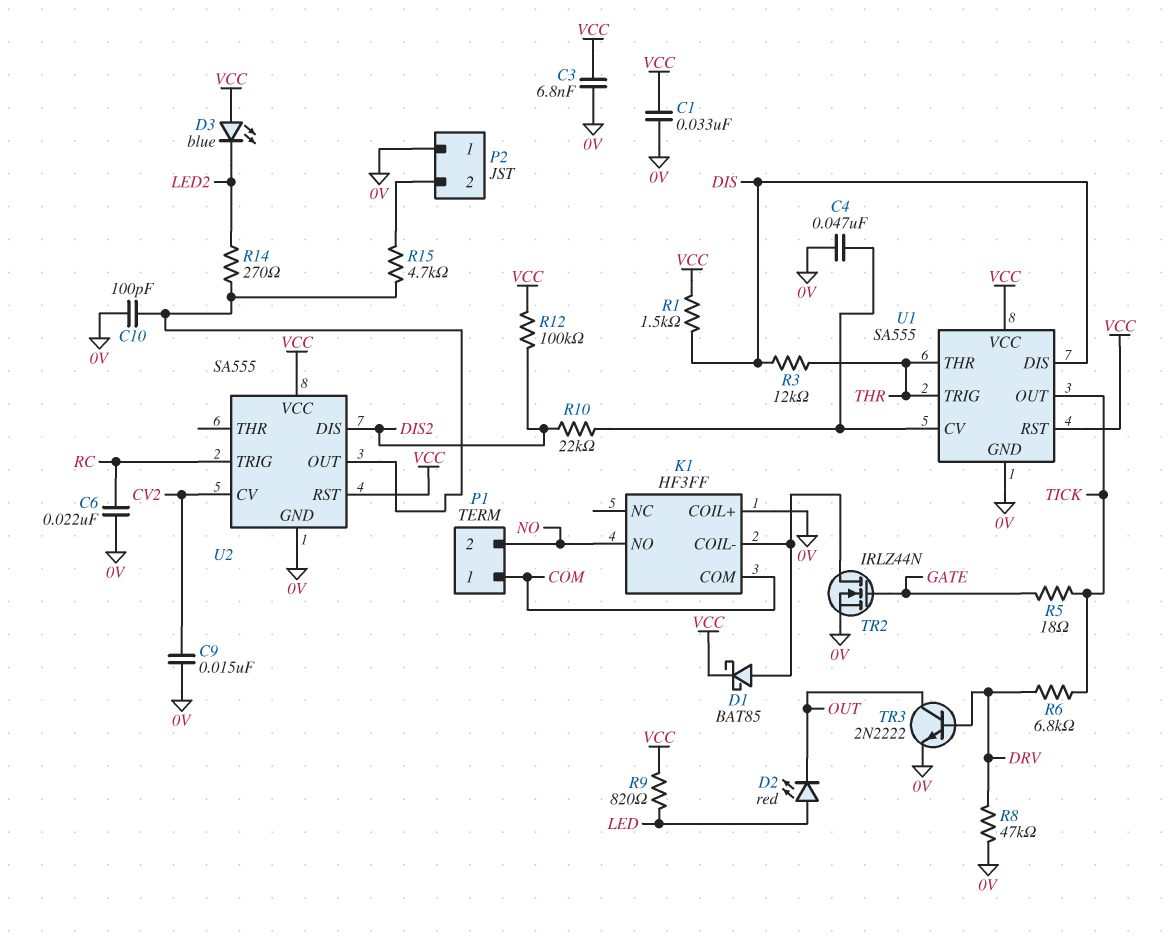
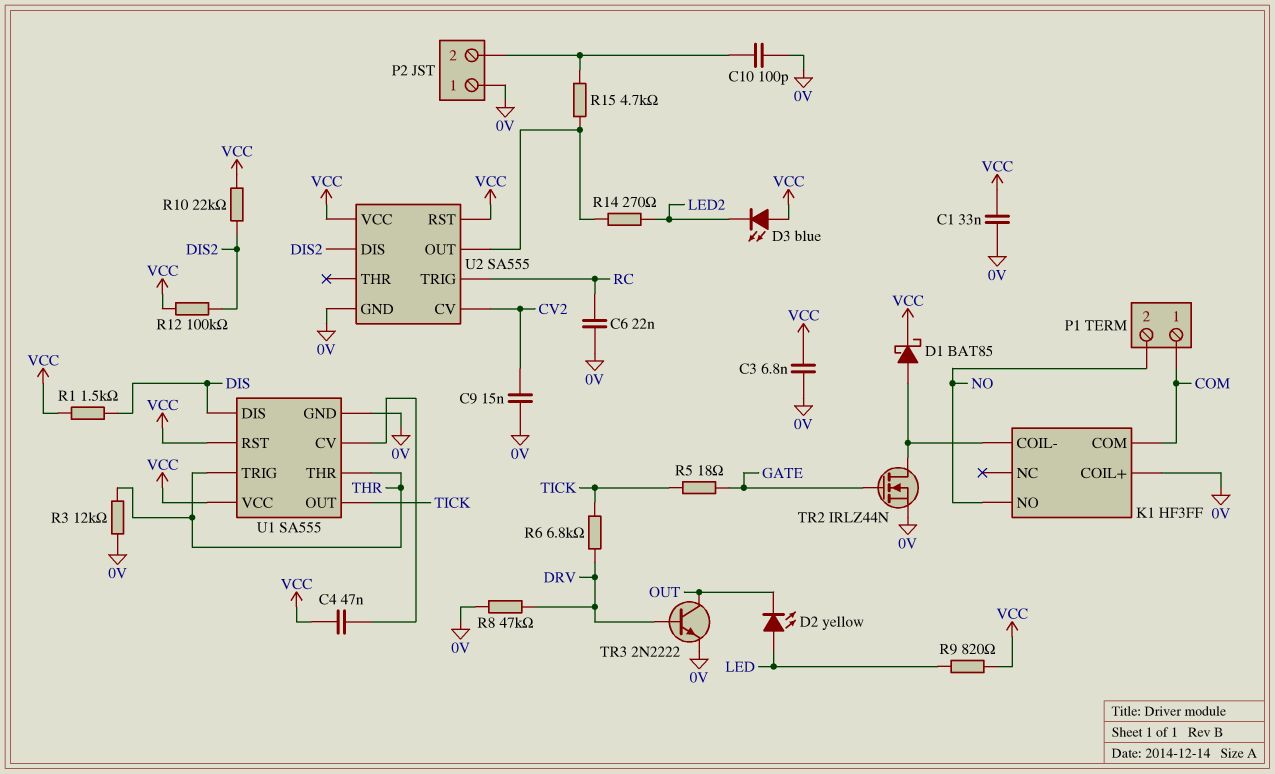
C4: 47nF (0V, U1/CV) -> 47nF (U1/CV, VCC)
C10: 100pF (0V, U2/OUT) -> 100pF (0V, P2/2)
D2: LED red (A LED, K OUT) -> LED yellow (A LED, K OUT)
R3: 12k (DIS, THR) -> 12k (0V, THR)
R10: 22k (DIS2, U1/CV) -> 22k (DIS2, VCC)

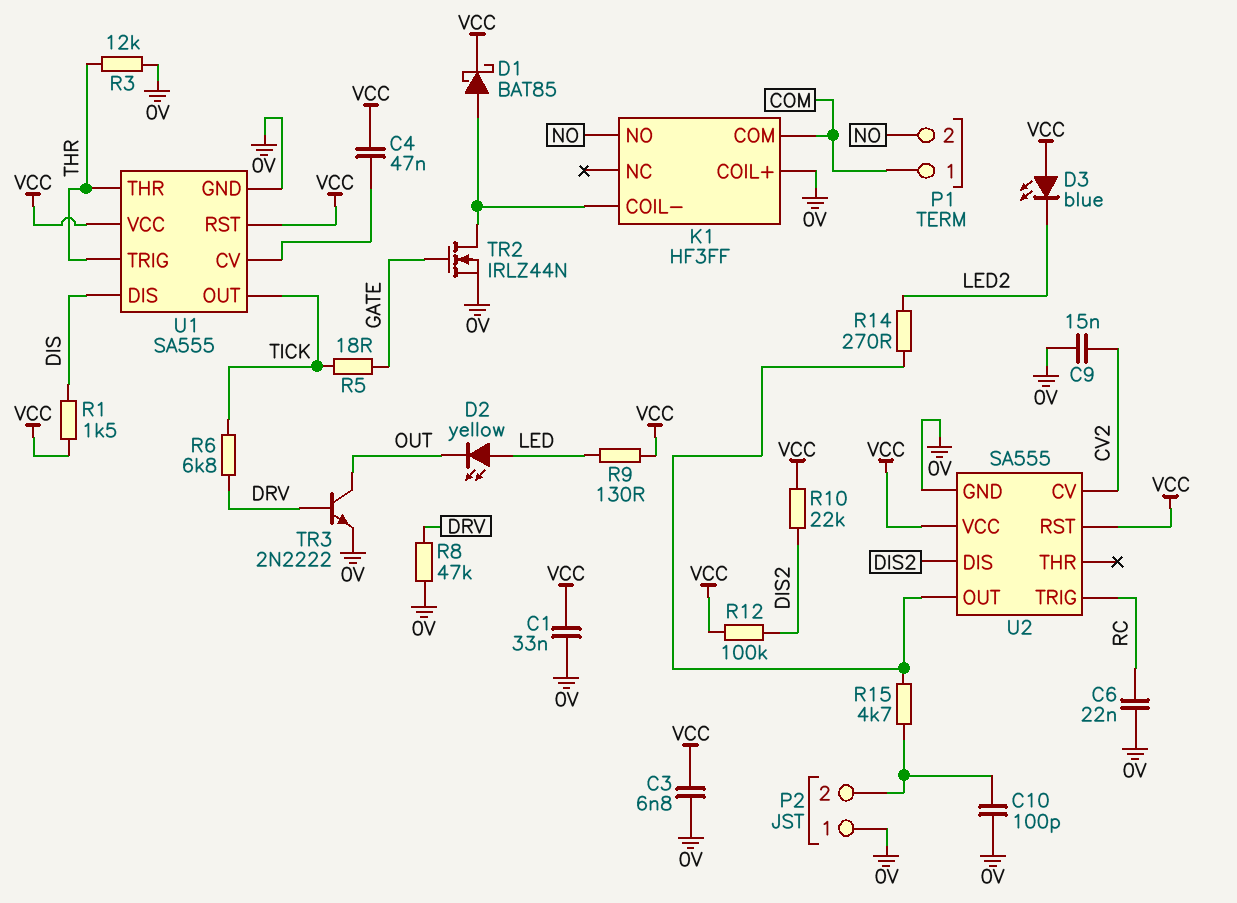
R9: 820 (LED, VCC) -> 130 (LED, VCC)

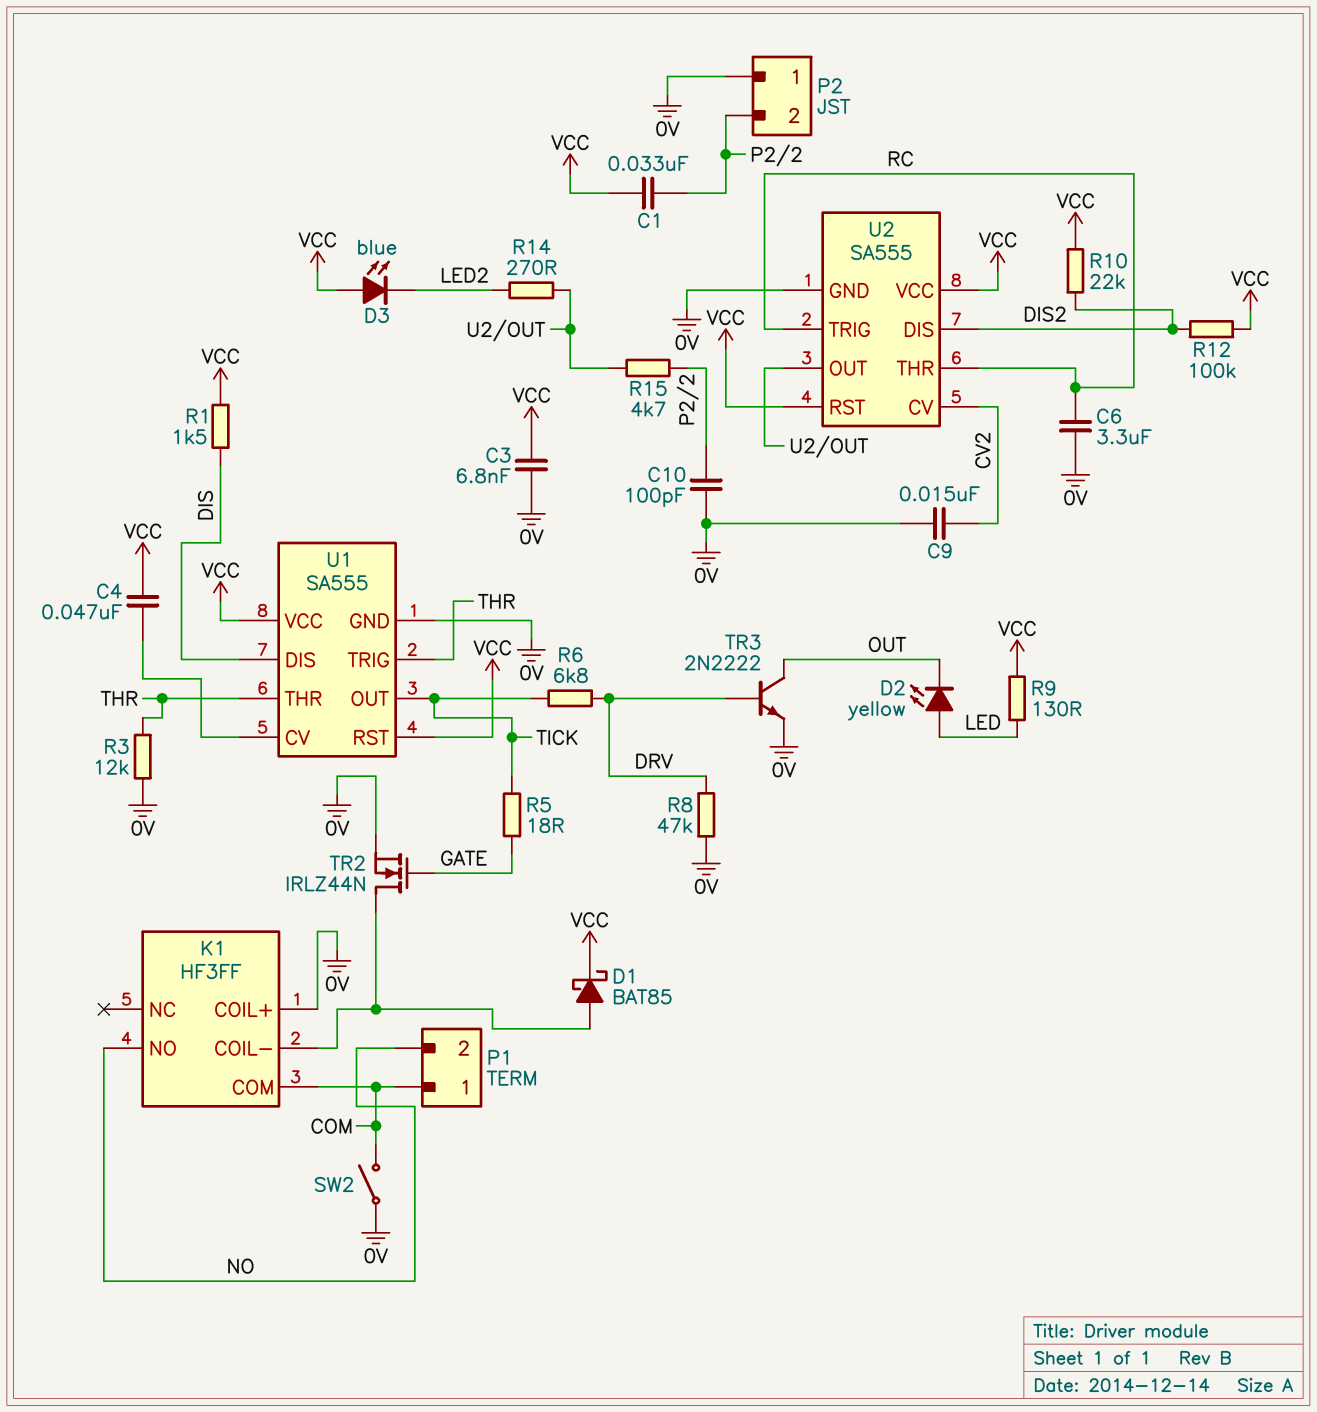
C1: 33nF (0V, VCC) -> 33nF (P2/2, VCC)
C6: 22nF (0V, RC) -> 3.3uF (0V, RC)
SW2: none -> switch (0V, COM)
U2 pin THR: none -> RC

